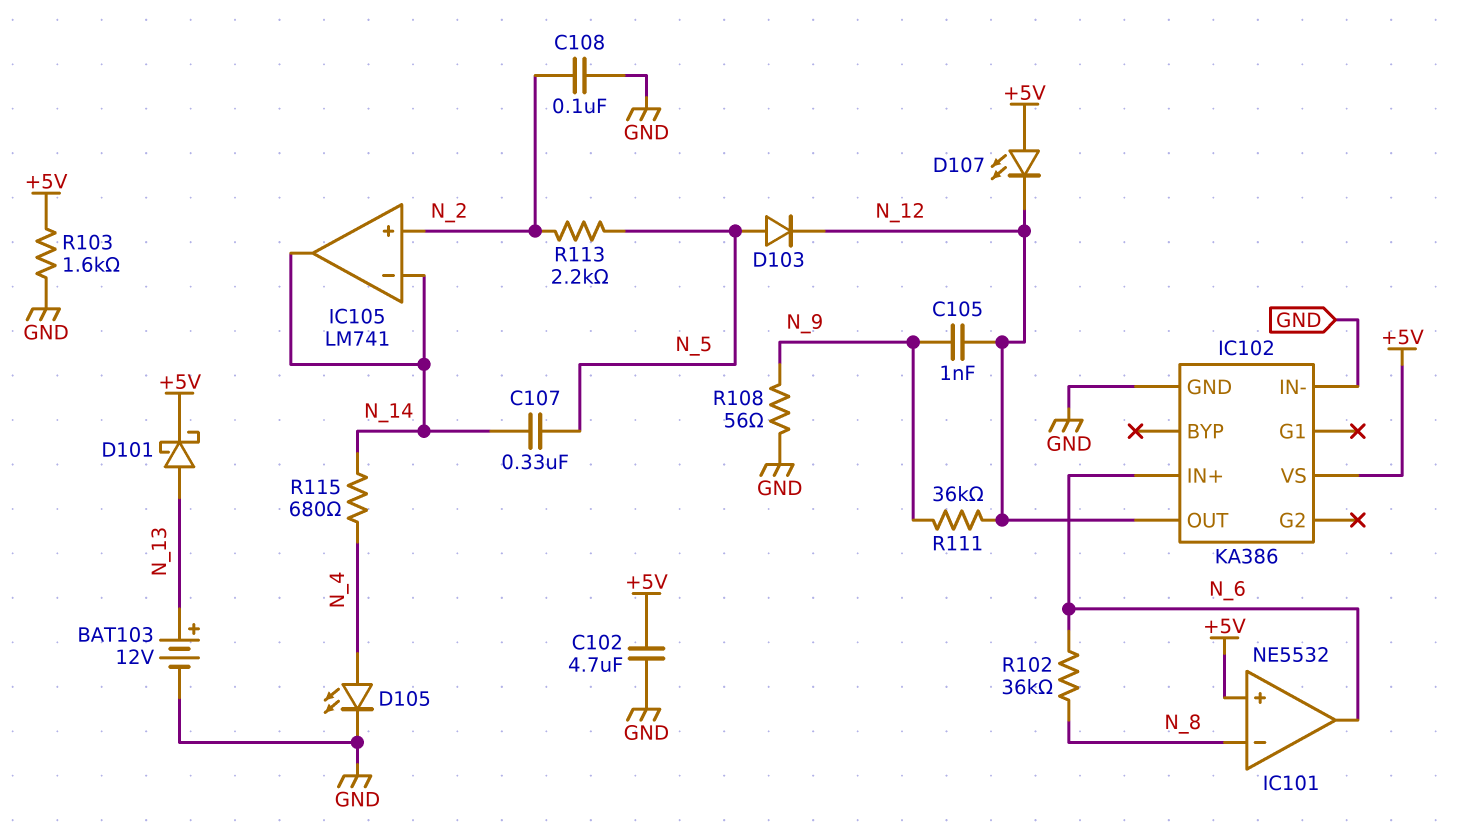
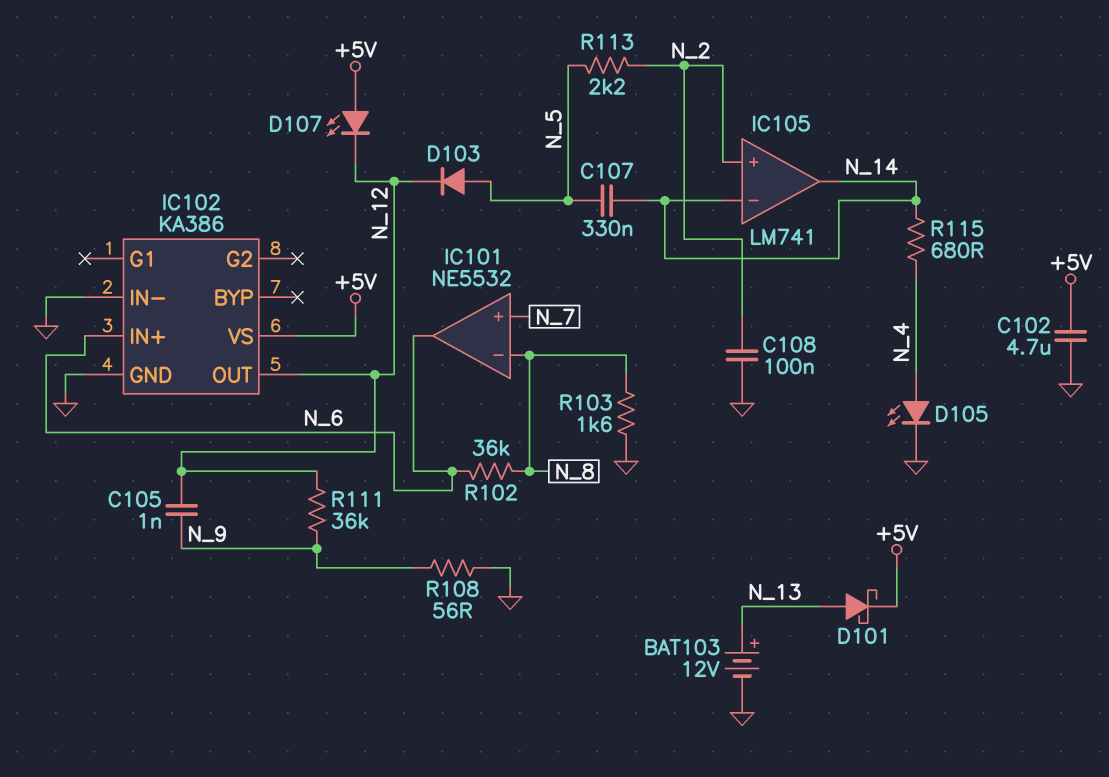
IC101 pin in+: +5V -> N_7
R103: 1.6k (+5V, GND) -> 1.6k (GND, N_8)

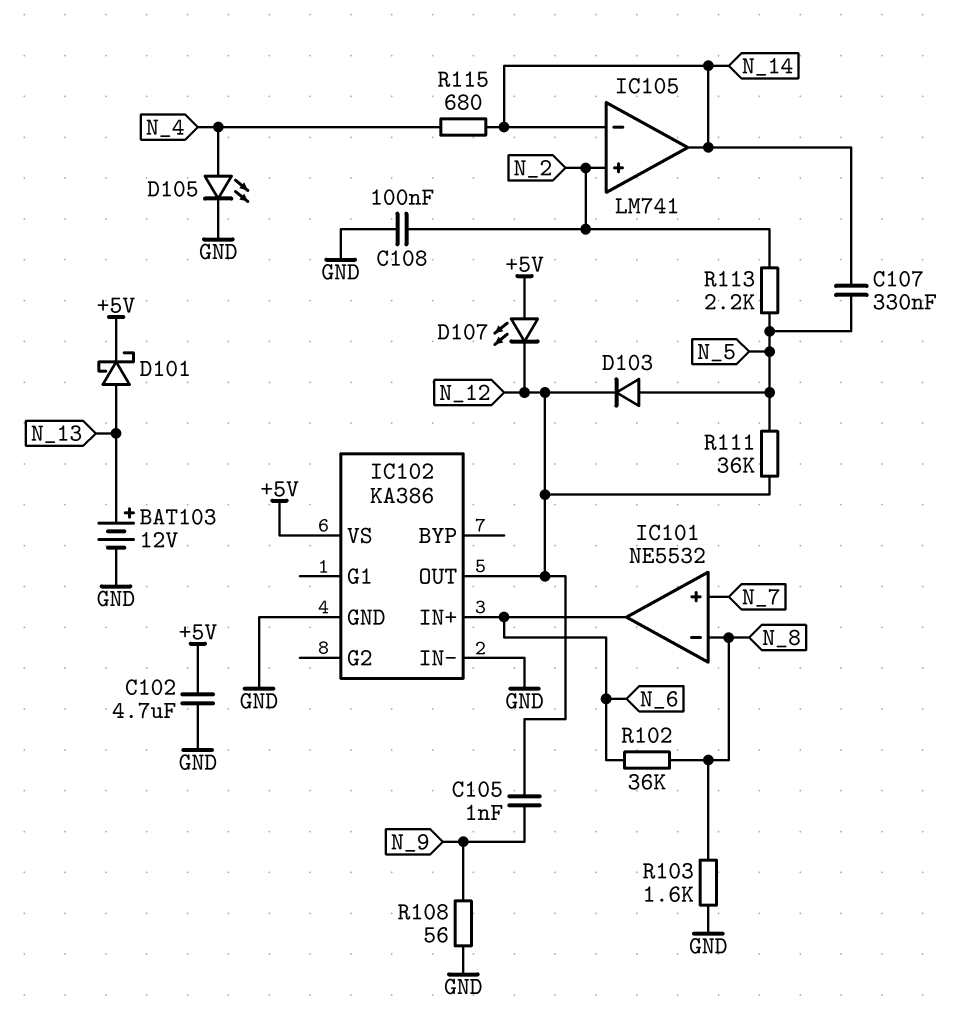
R111: 36k (N_9, N_12) -> 36k (N_5, N_12)

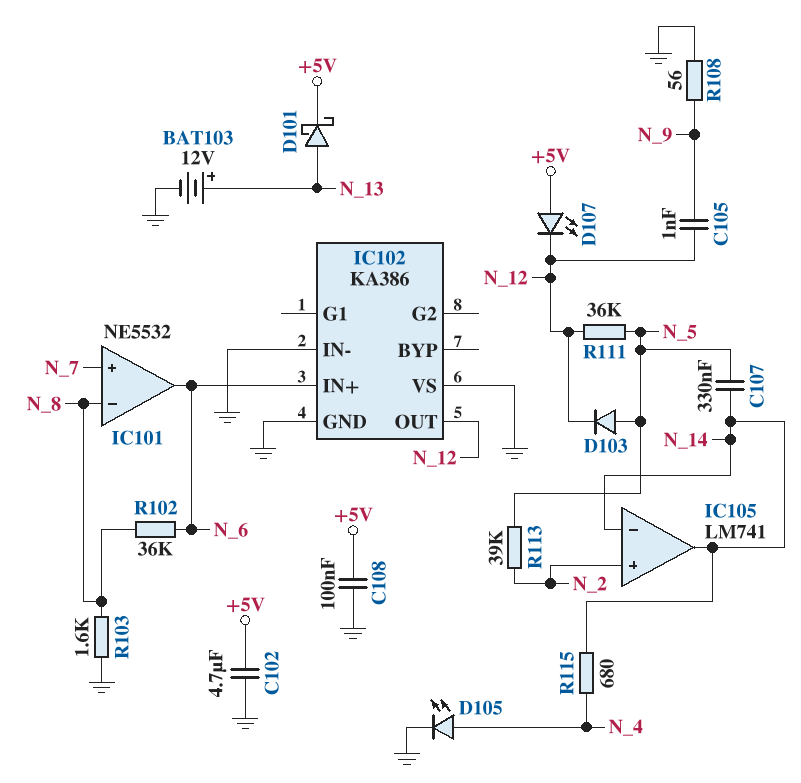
C108: 100nF (GND, N_2) -> 100nF (+5V, GND)
IC102 pin VS: +5V -> GND
R113: 2.2k (N_2, N_5) -> 39k (N_2, N_5)

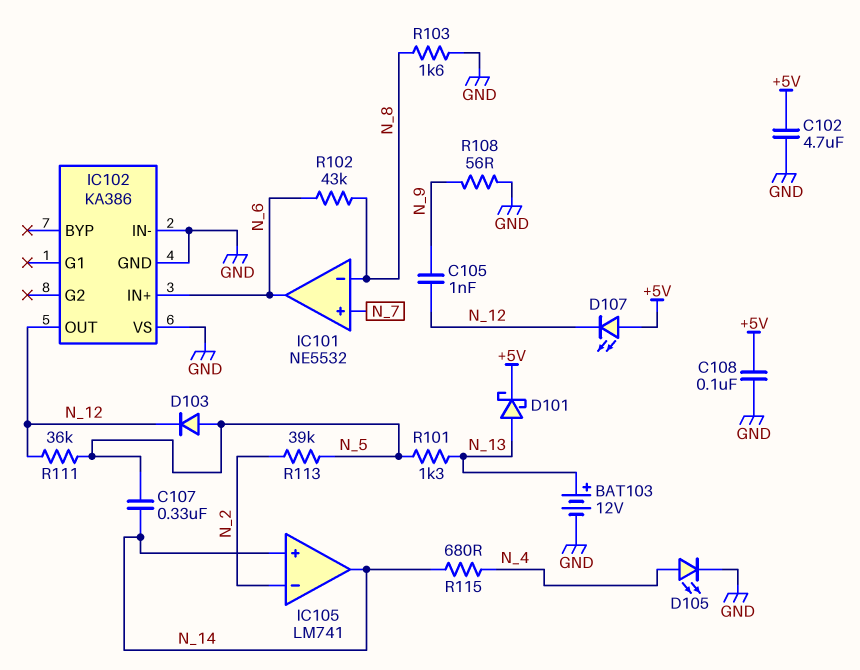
IC105 pin in+: N_2 -> N_14
IC105 pin in-: N_14 -> N_2
R101: none -> 1.3k (N_5, N_13)
R102: 36k (N_6, N_8) -> 43k (N_6, N_8)

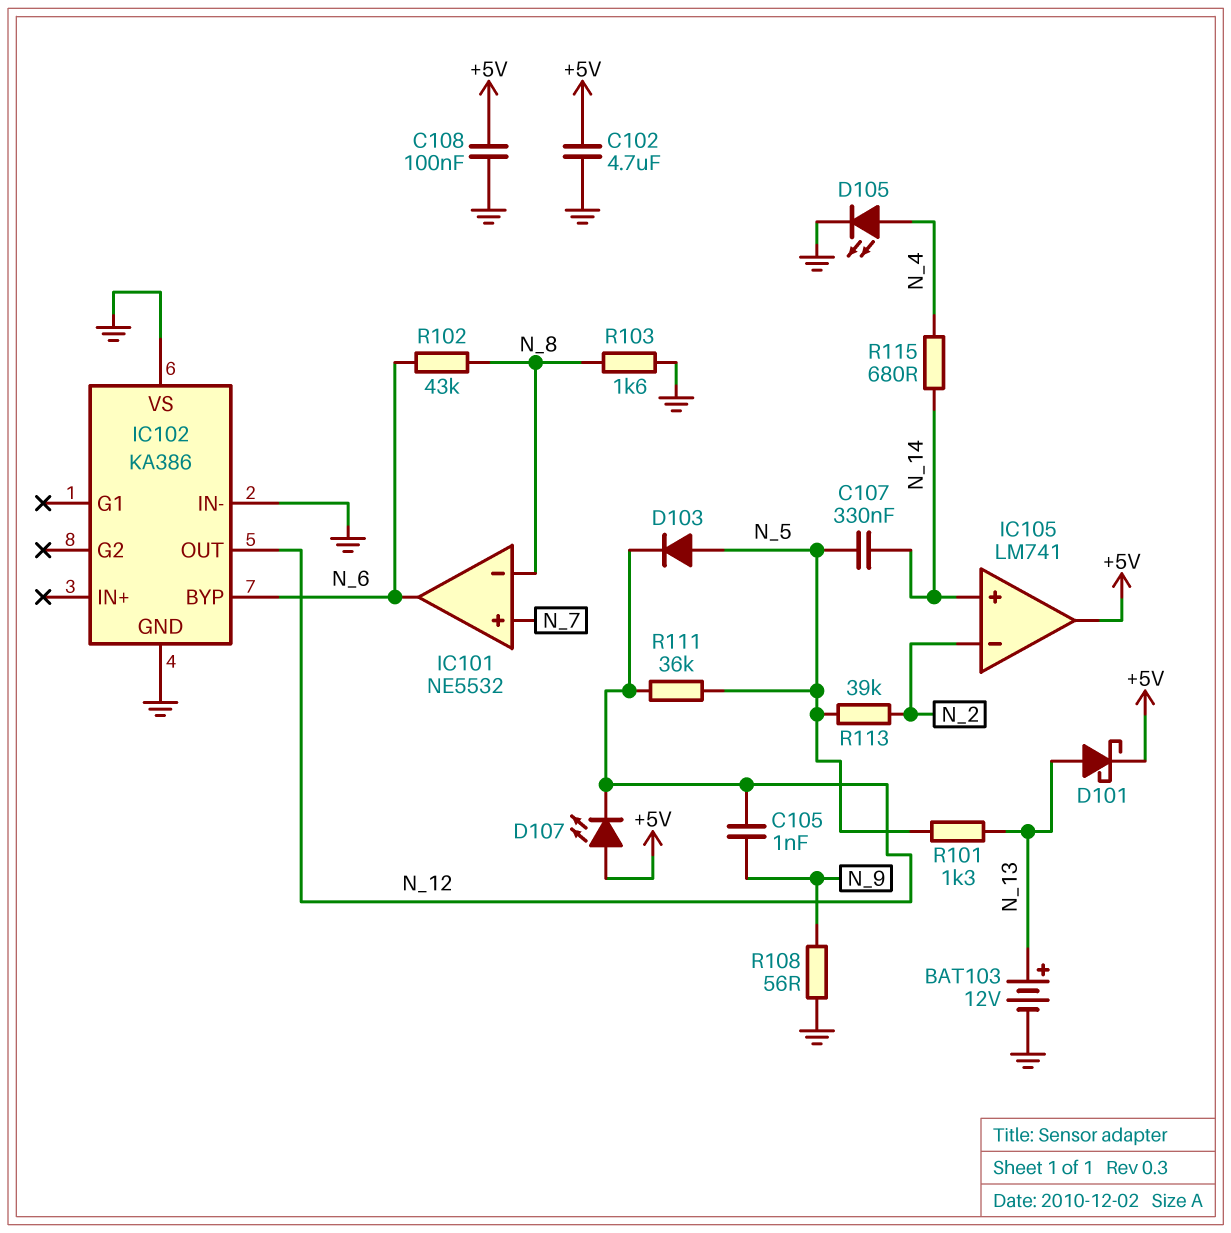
IC102 pin BYP: none -> N_6
IC102 pin IN+: N_6 -> none
IC105 pin out: N_14 -> +5V

